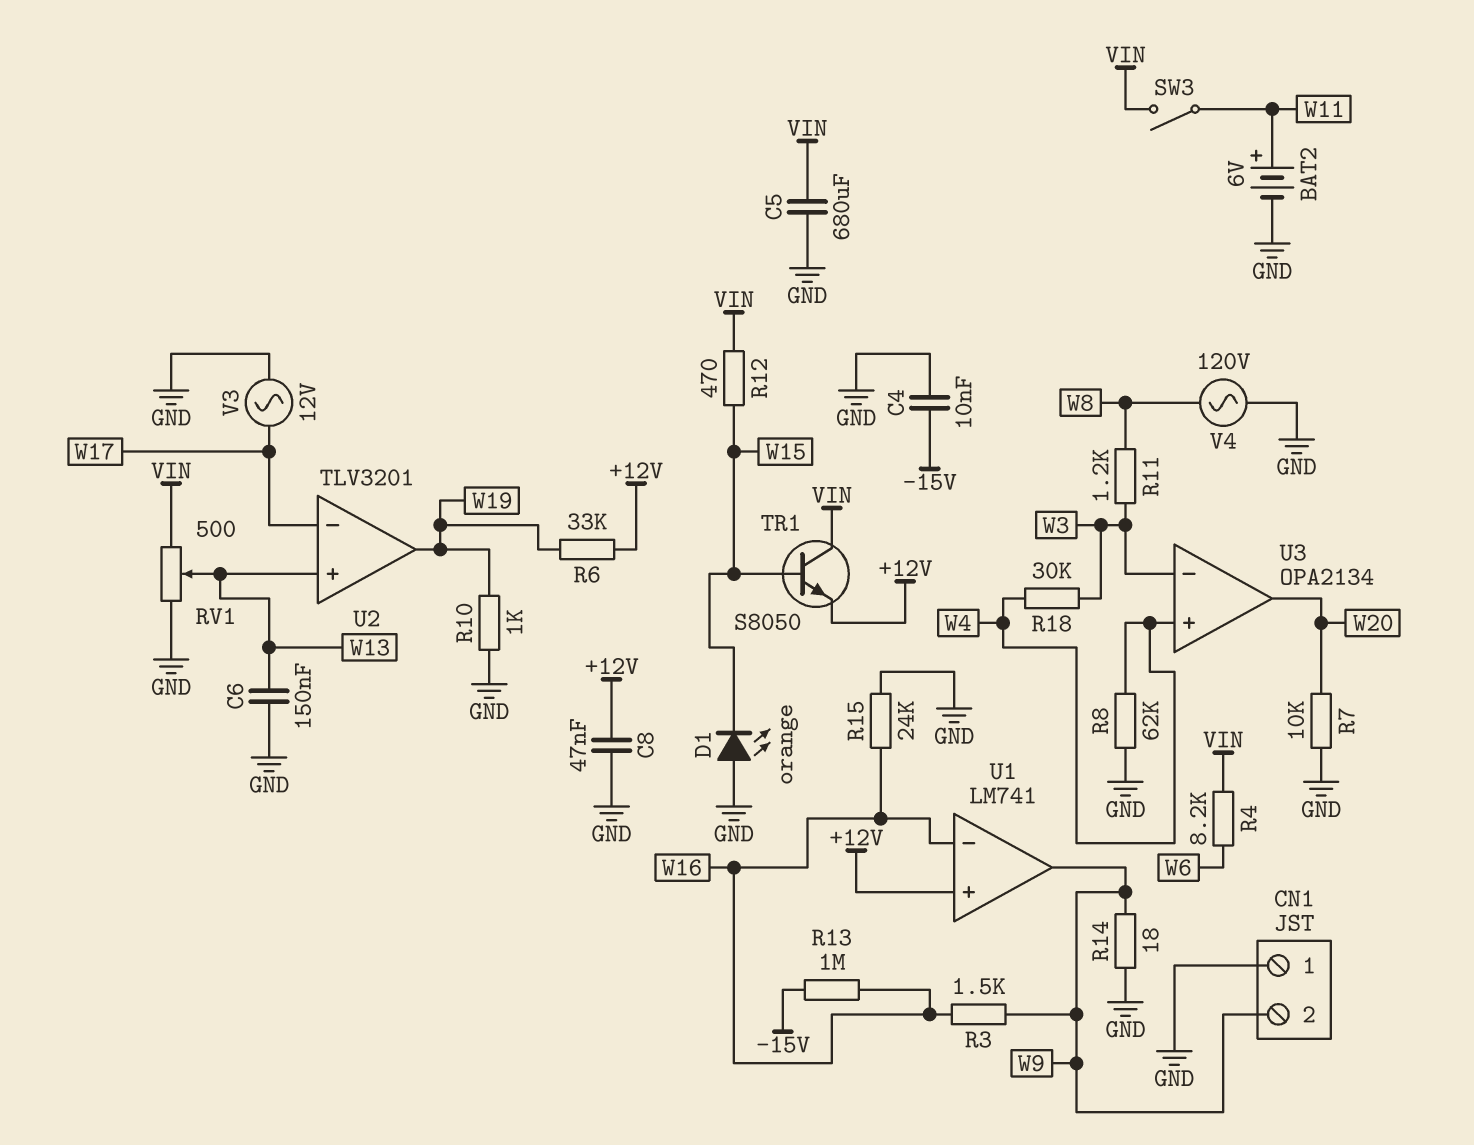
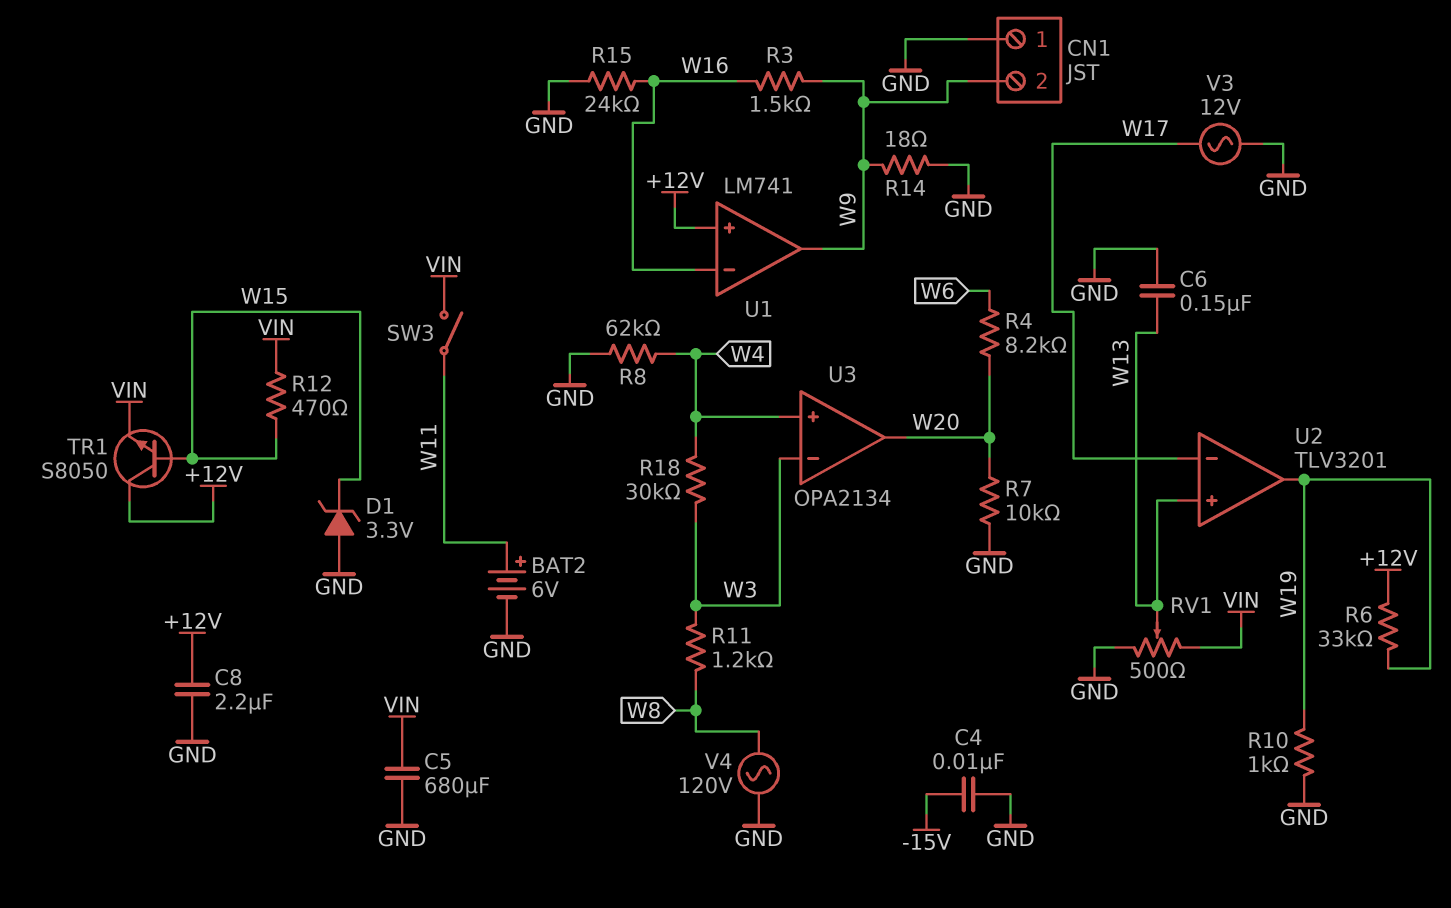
C8: 47nF (+12V, GND) -> 2.2uF (+12V, GND)
D1: LED orange (A GND, K W15) -> zener 3.3V (A GND, K W15)
R4: 8.2k (VIN, W6) -> 8.2k (W6, W20)
R13: 1M (-15V, W16) -> none
TR1: NPN S8050 (B W15, C VIN, E +12V) -> NPN S8050 (B W15, C +12V, E VIN)

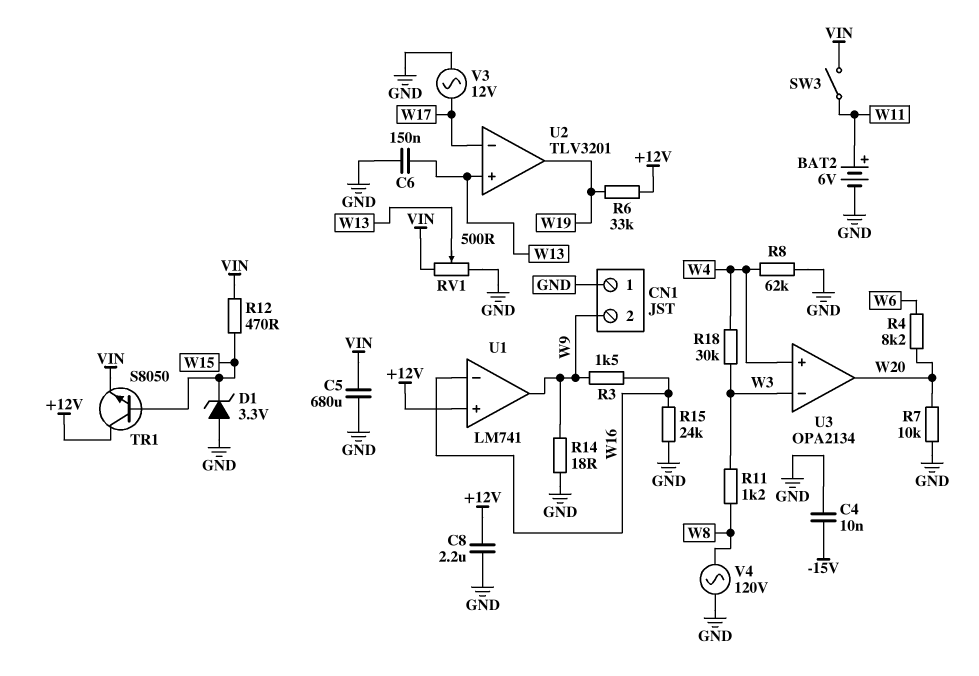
R10: 1k (GND, W19) -> none

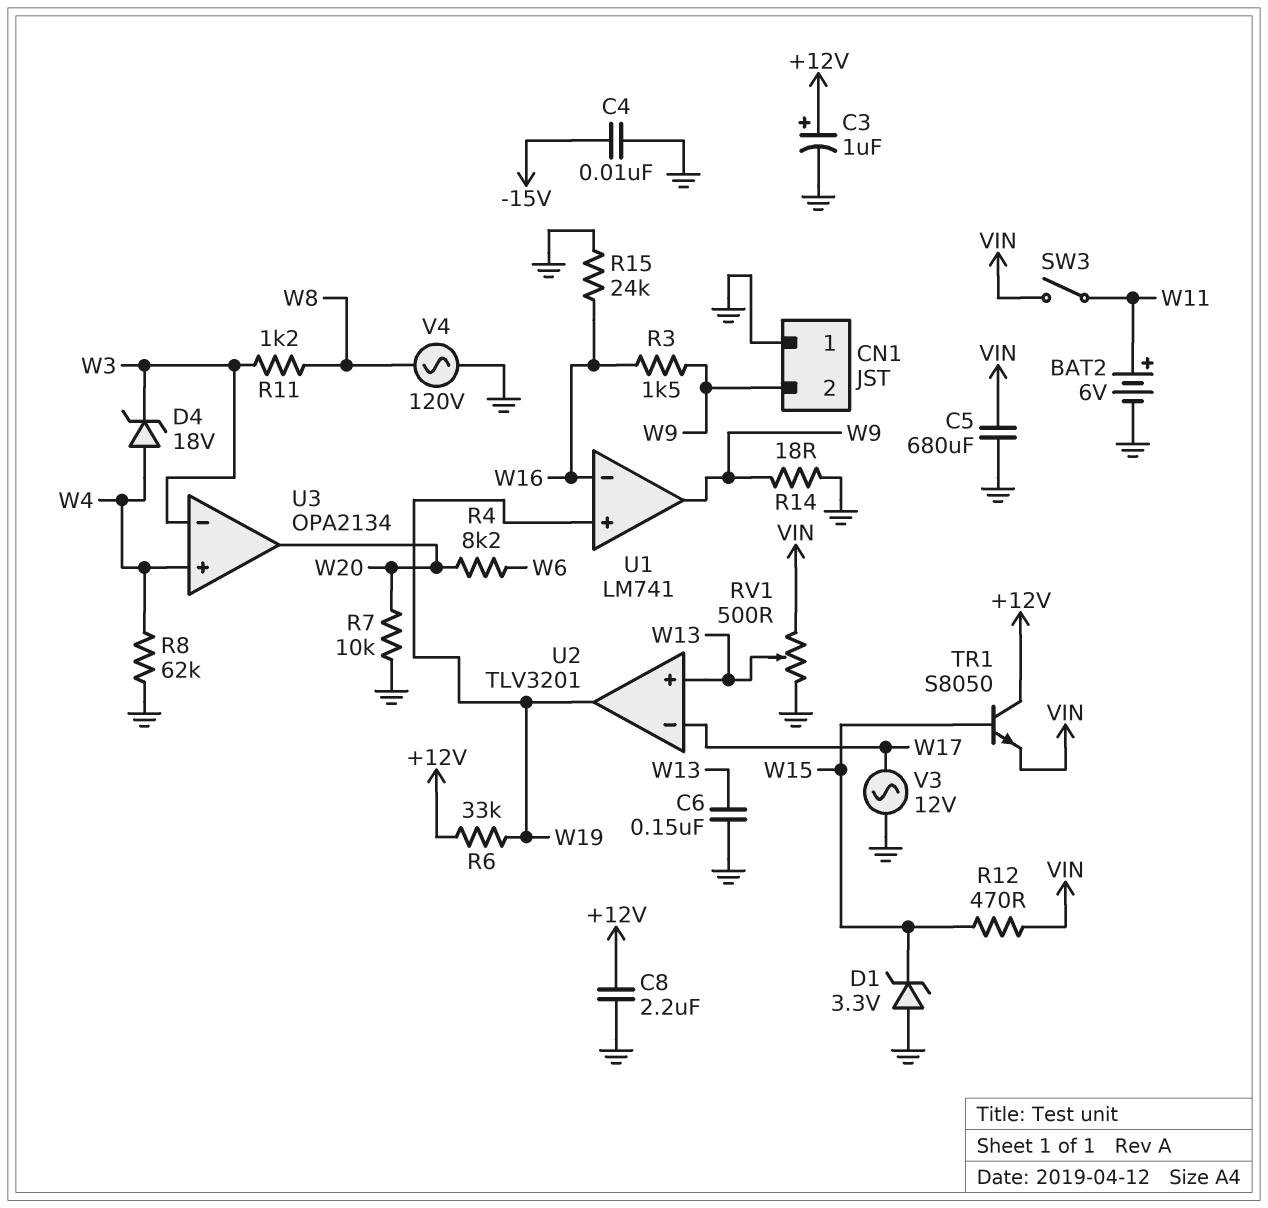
C3: none -> 1uF (plus +12V, minus GND)
D4: none -> zener 18V (A W4, K W3)
R18: 30k (W3, W4) -> none
U1 pin in+: +12V -> W19

